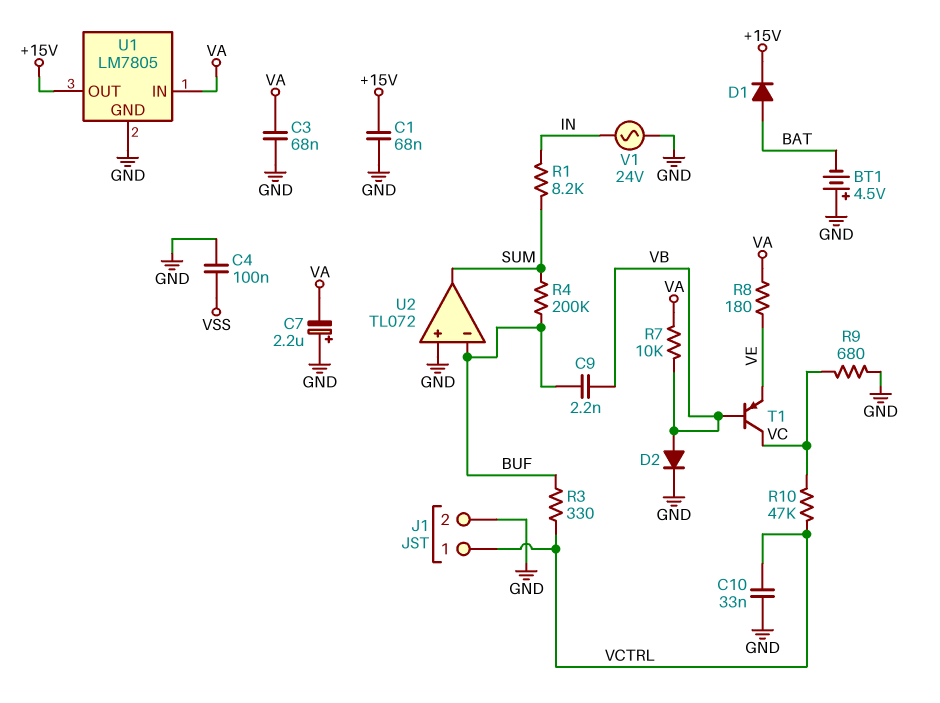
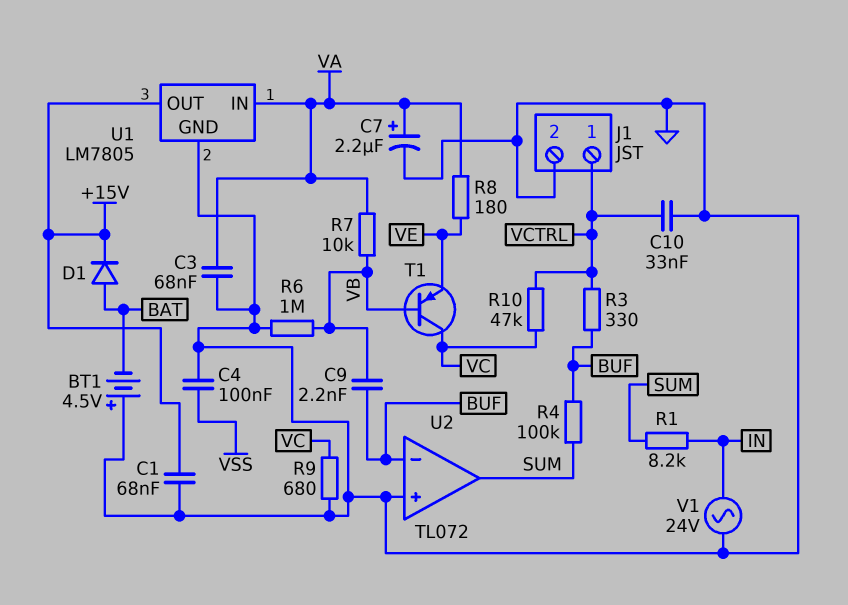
C7: 2.2uF (plus GND, minus VA) -> 2.2uF (plus VA, minus GND)
D2: diode (A VB, K GND) -> none
R4: 200k (BUF, SUM) -> 100k (BUF, SUM)
R6: none -> 1M (GND, VB)

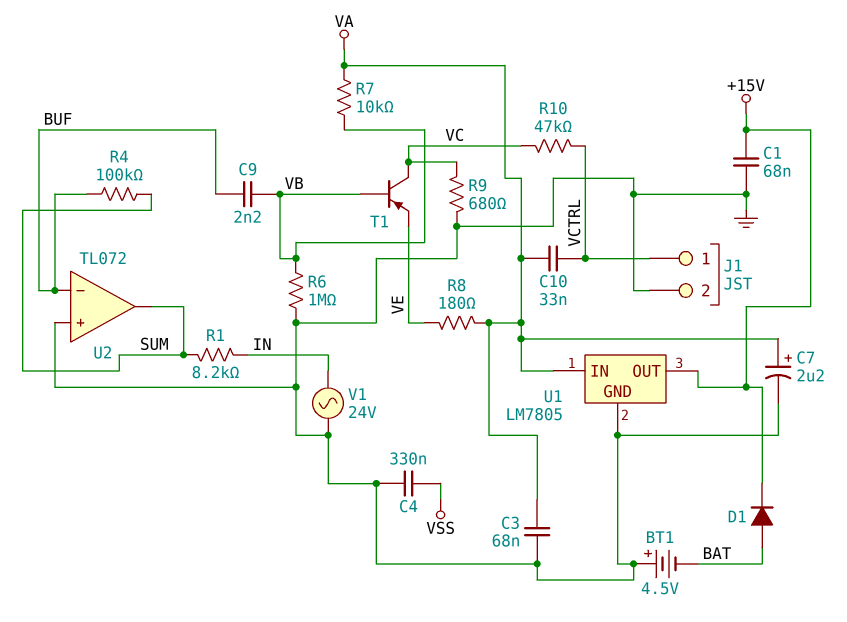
C4: 100nF (GND, VSS) -> 330nF (GND, VSS)
C10: 33nF (GND, VCTRL) -> 33nF (VA, VCTRL)
R3: 330 (BUF, VCTRL) -> none

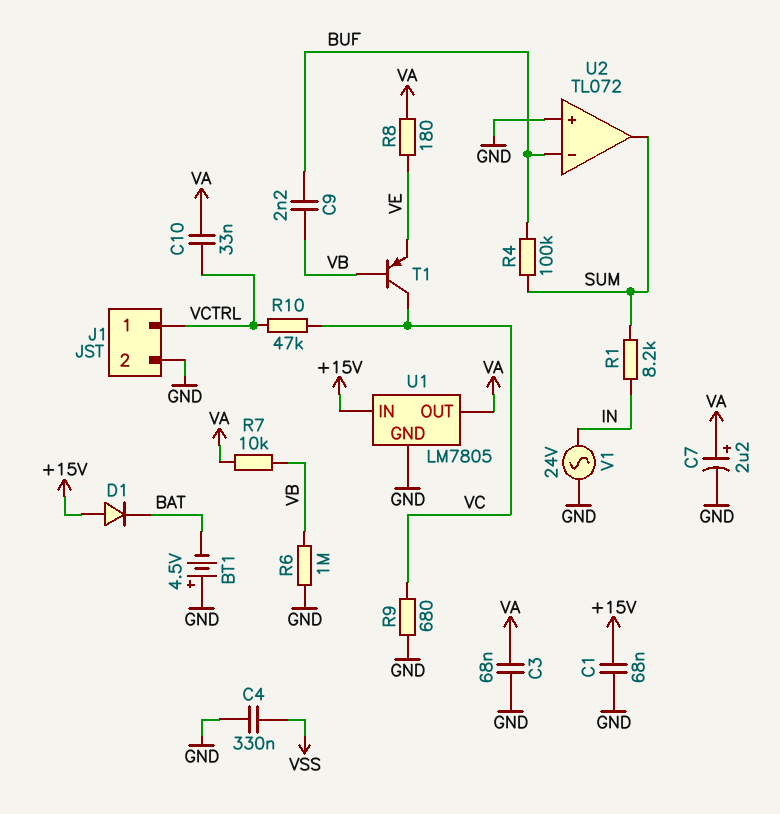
D1: diode (A BAT, K +15V) -> diode (A +15V, K BAT)
U1 pin IN: VA -> +15V
U1 pin OUT: +15V -> VA

